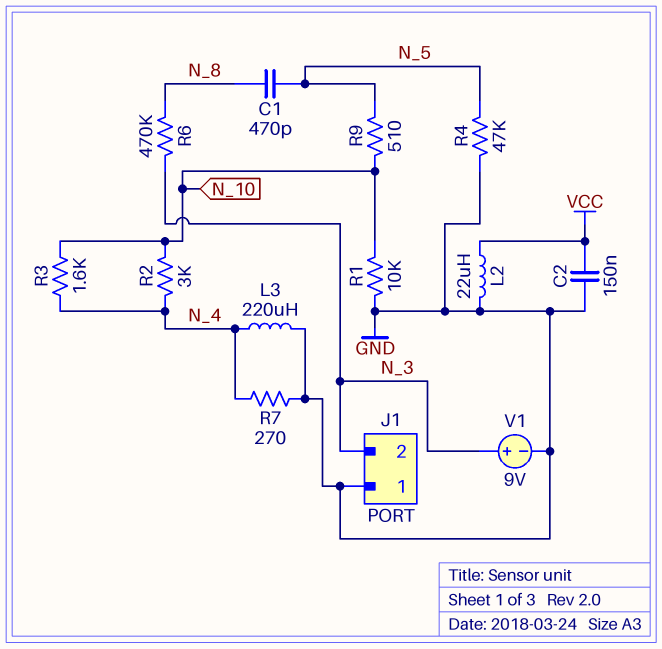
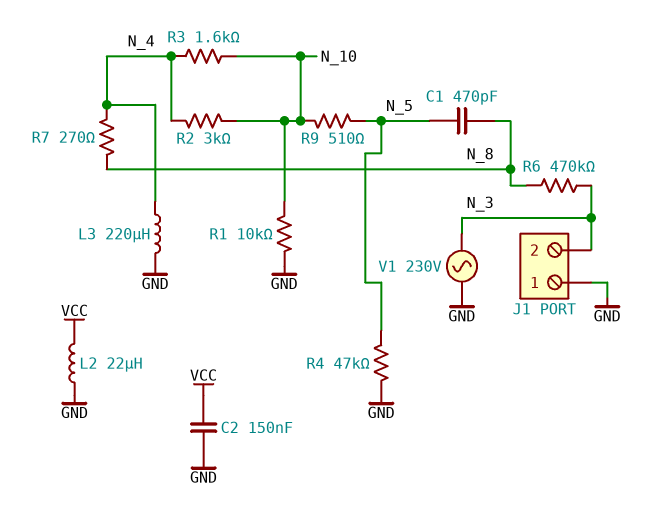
R7: 270 (GND, N_4) -> 270 (N_4, N_8)
V1: 9V (plus N_3, minus GND) -> AC 230V (GND, N_3)

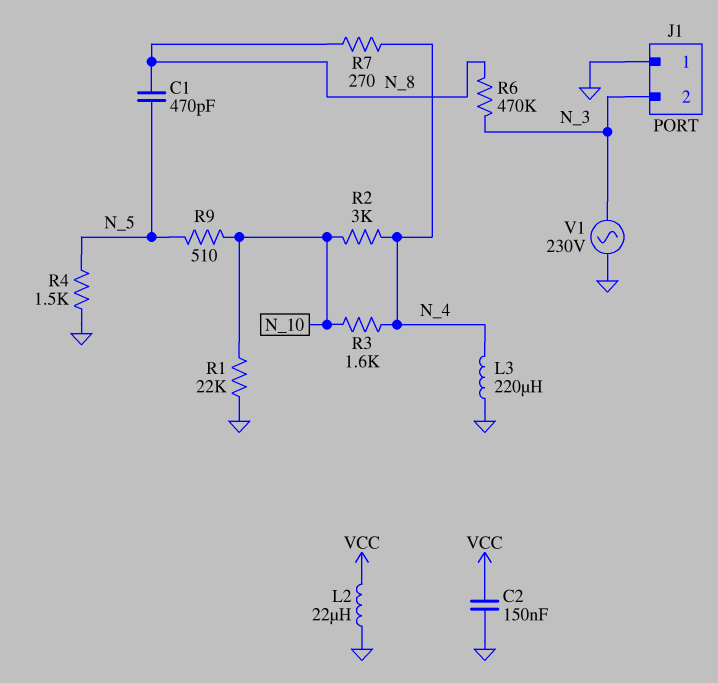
R1: 10k (GND, N_10) -> 22k (GND, N_10)
R4: 47k (GND, N_5) -> 1.5k (GND, N_5)

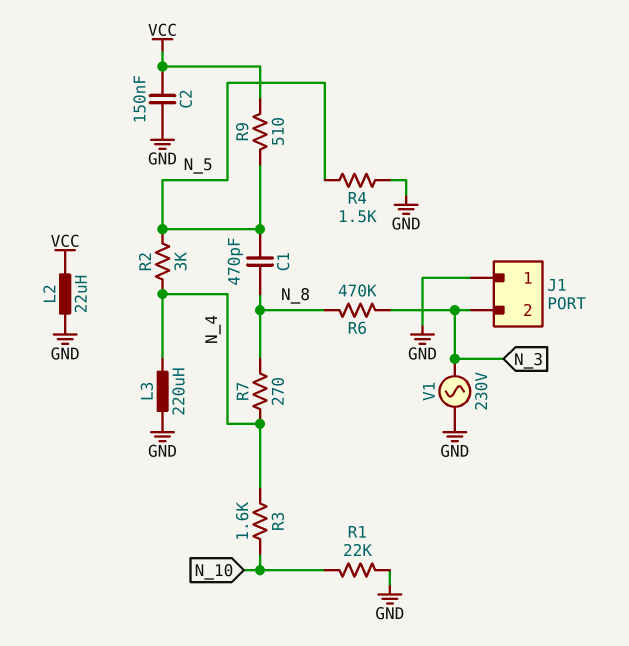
R2: 3k (N_4, N_10) -> 3k (N_4, N_5)
R9: 510 (N_5, N_10) -> 510 (N_5, VCC)

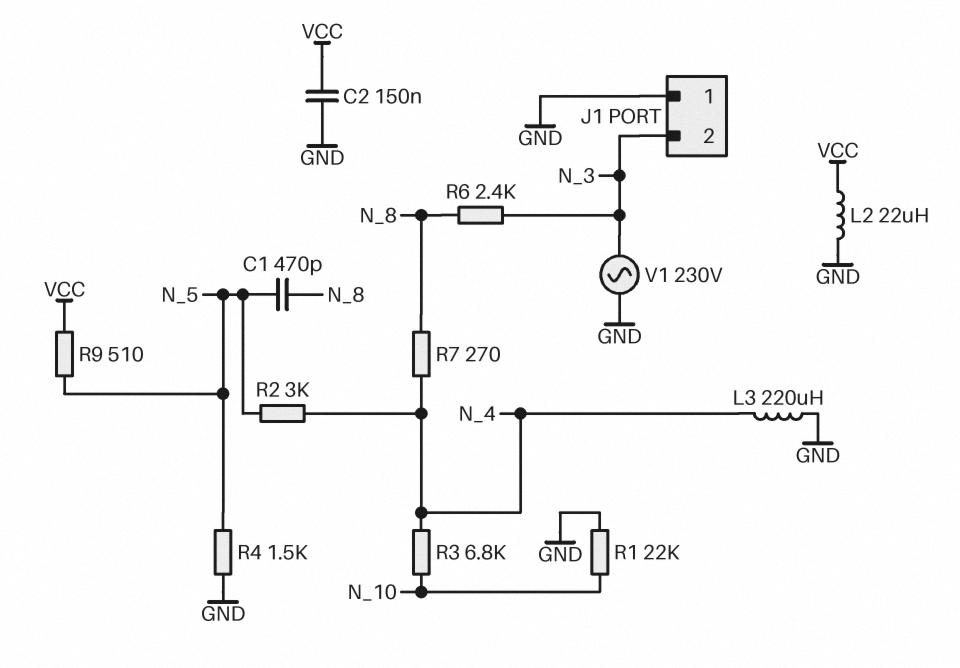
R3: 1.6k (N_4, N_10) -> 6.8k (N_4, N_10)
R6: 470k (N_3, N_8) -> 2.4k (N_3, N_8)

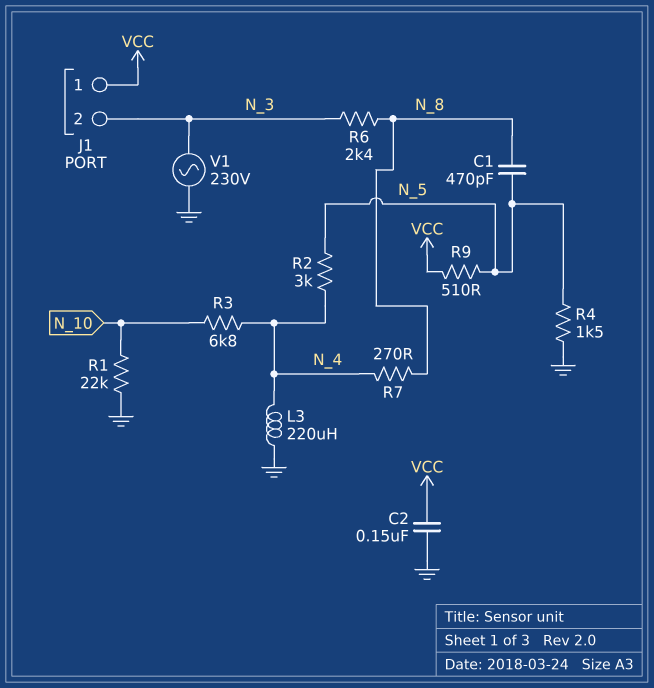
J1 pin 1: GND -> VCC
L2: 22uH (GND, VCC) -> none

